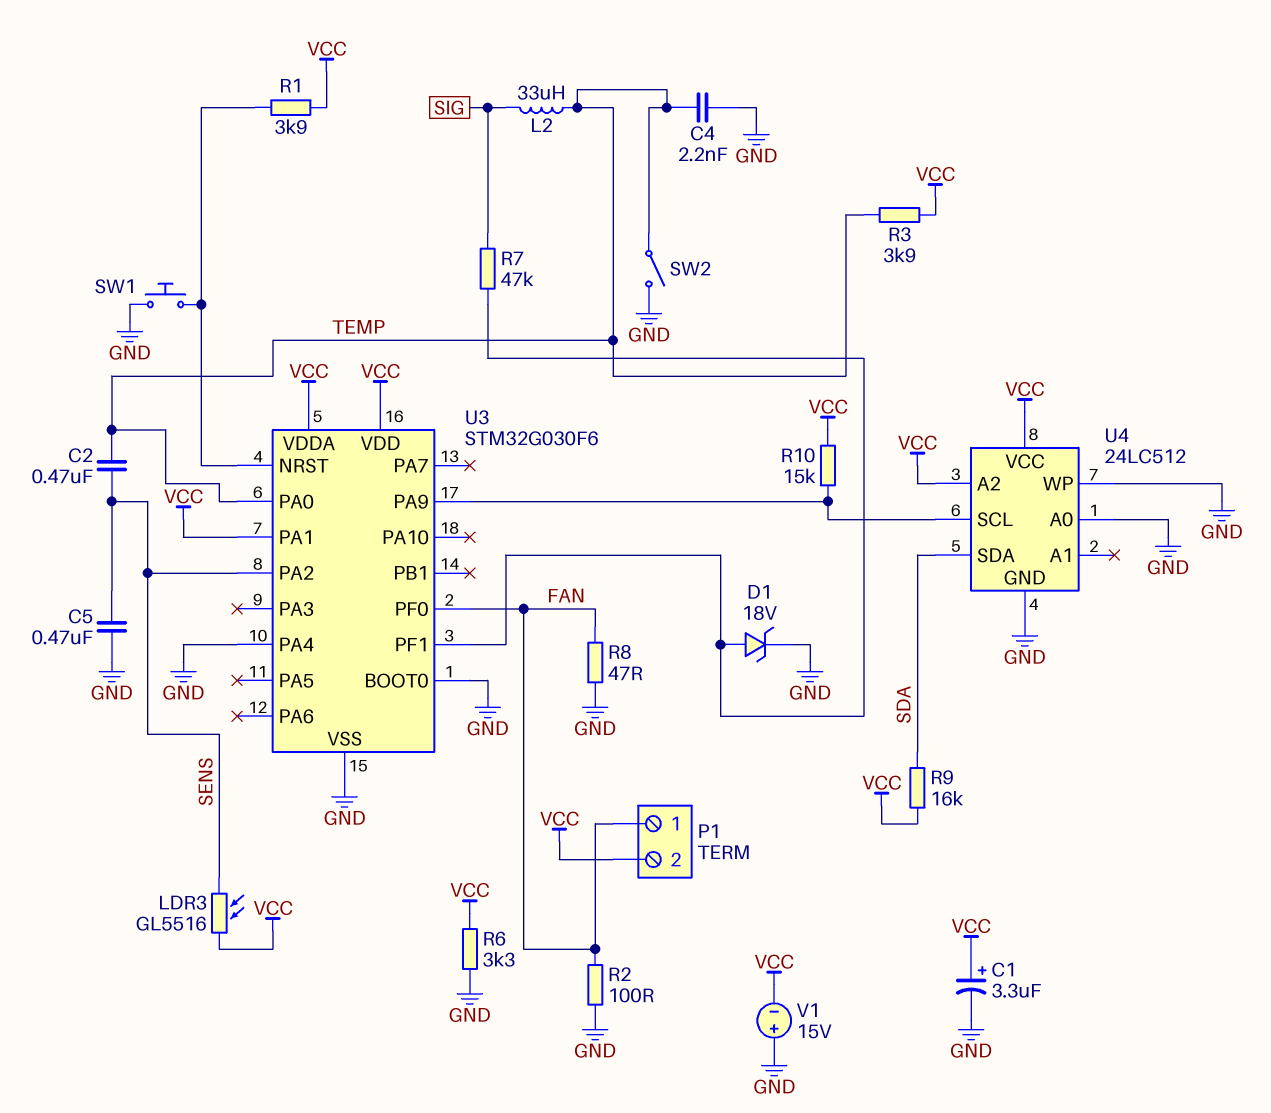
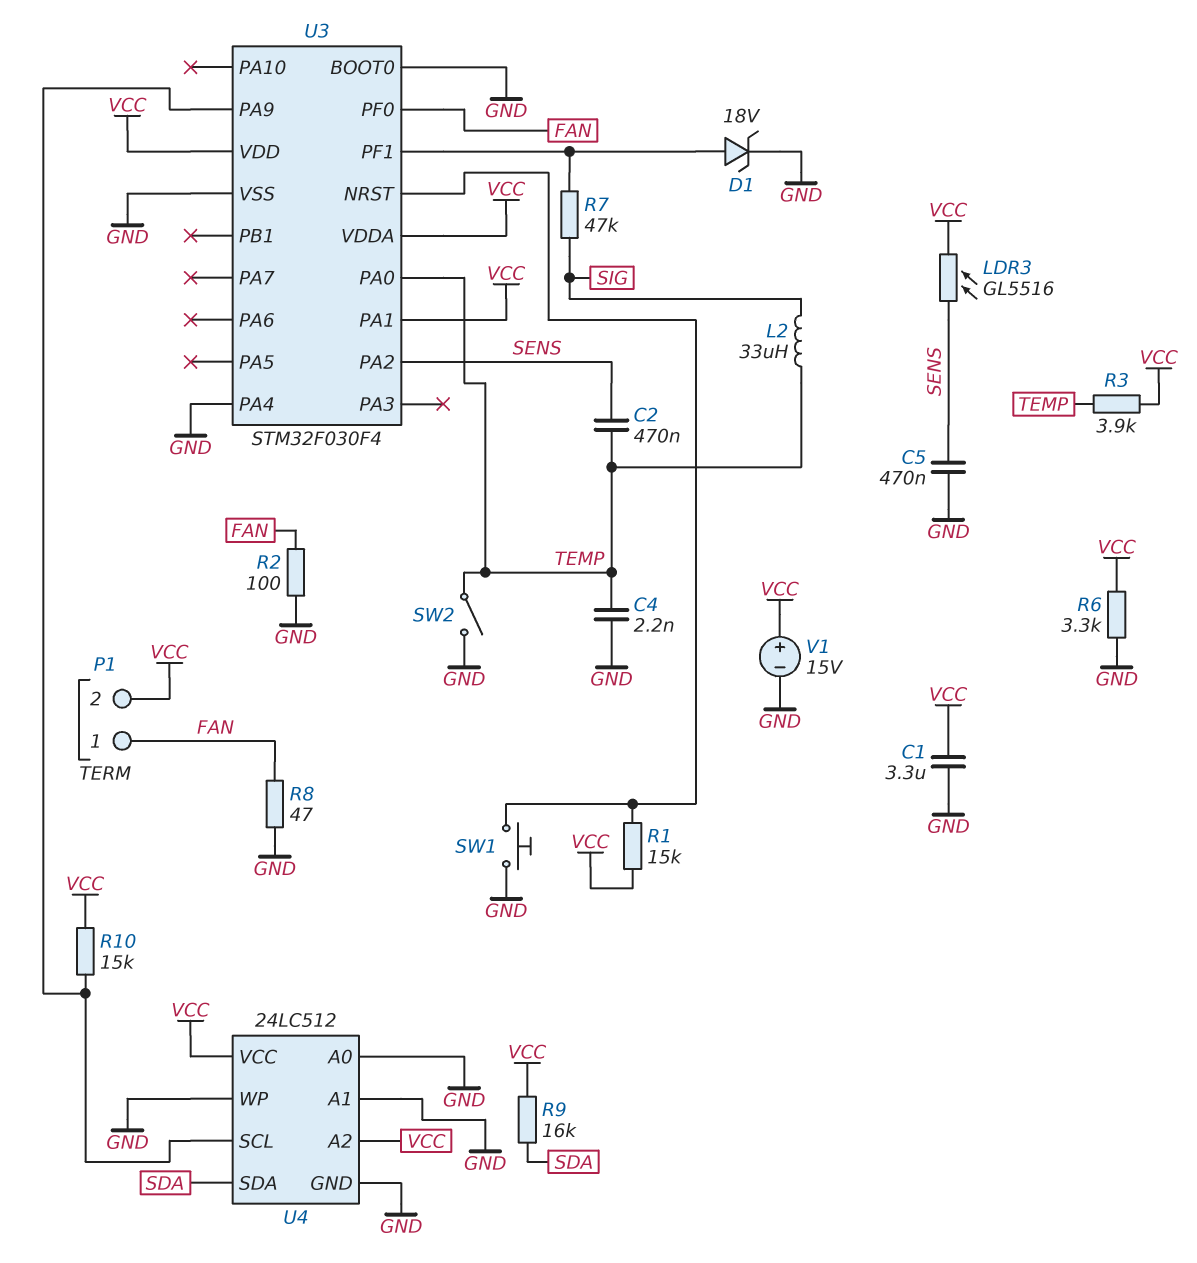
C1: 3.3uF (plus VCC, minus GND) -> 3.3uF (GND, VCC)
R1: 3.9k (U3/NRST, VCC) -> 15k (U3/NRST, VCC)
U3: STM32G030F6 -> STM32F030F4
U4 pin A1: none -> GND
V1: 15V (plus GND, minus VCC) -> 15V (plus VCC, minus GND)

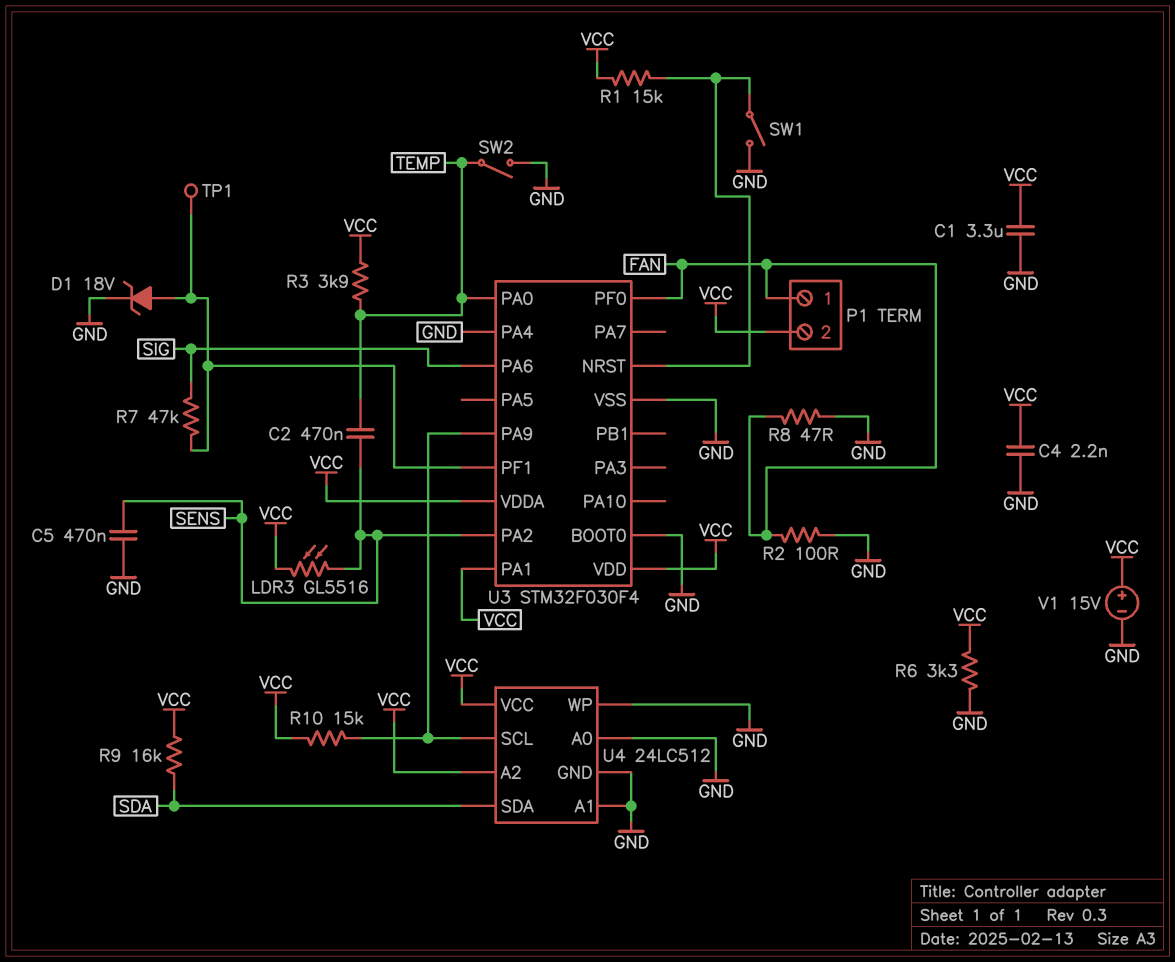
C4: 2.2nF (GND, TEMP) -> 2.2nF (GND, VCC)
L2: 33uH (SIG, TEMP) -> none
SW1: button (GND, U3/NRST) -> switch (GND, U3/NRST)
TP1: none -> test point (U3/PF1)
U3 pin PA6: none -> SIG

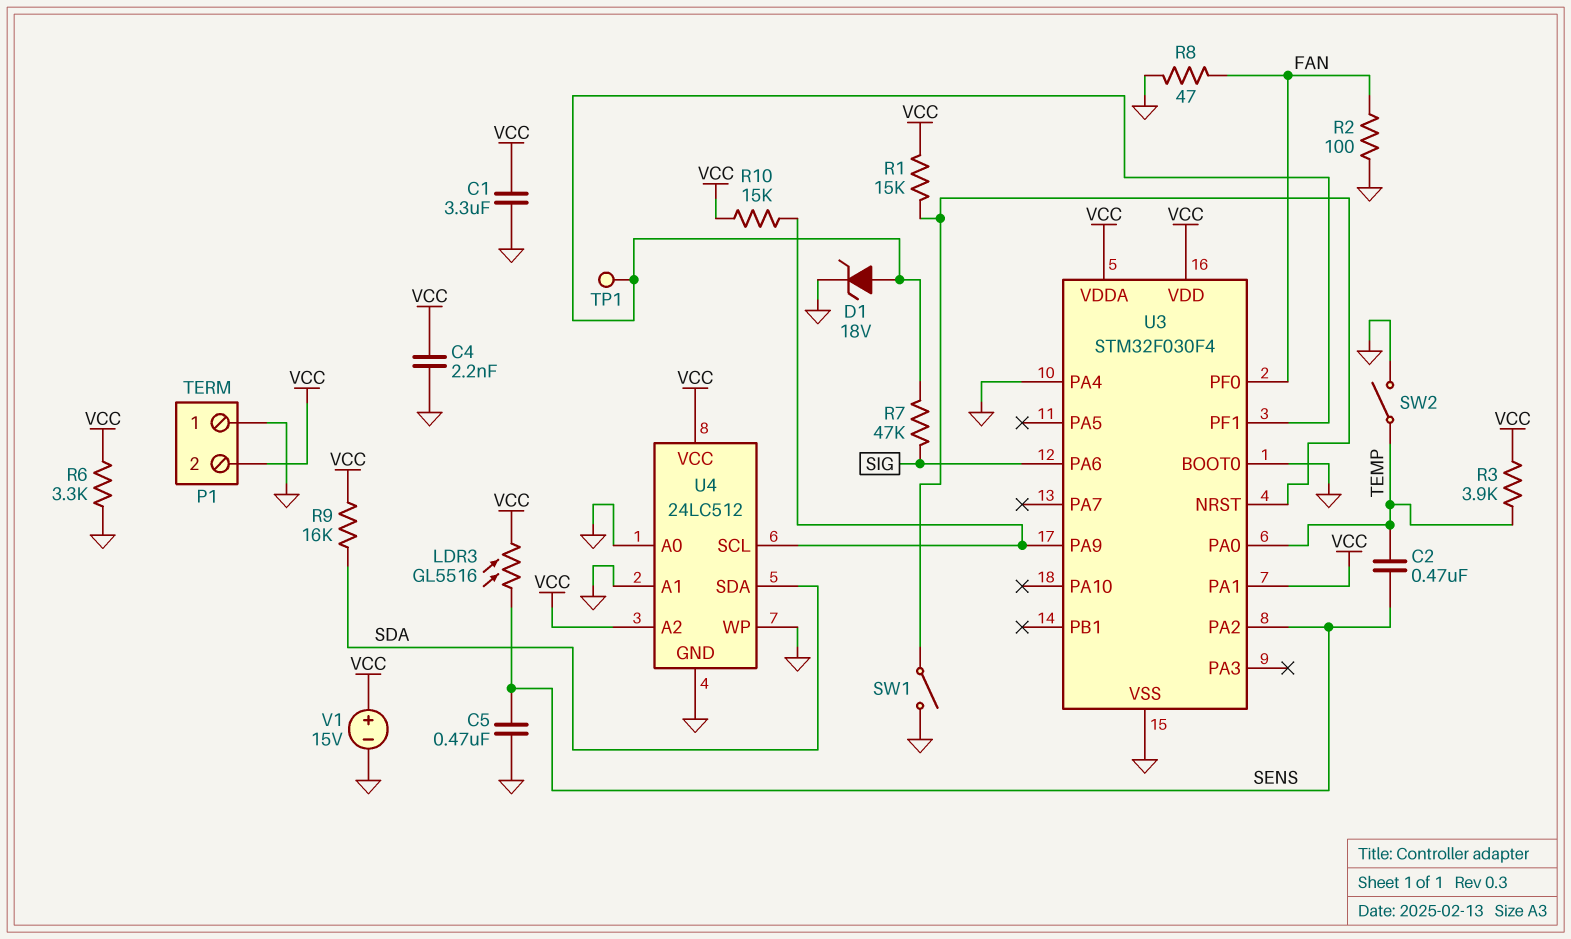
P1 pin 1: FAN -> GND

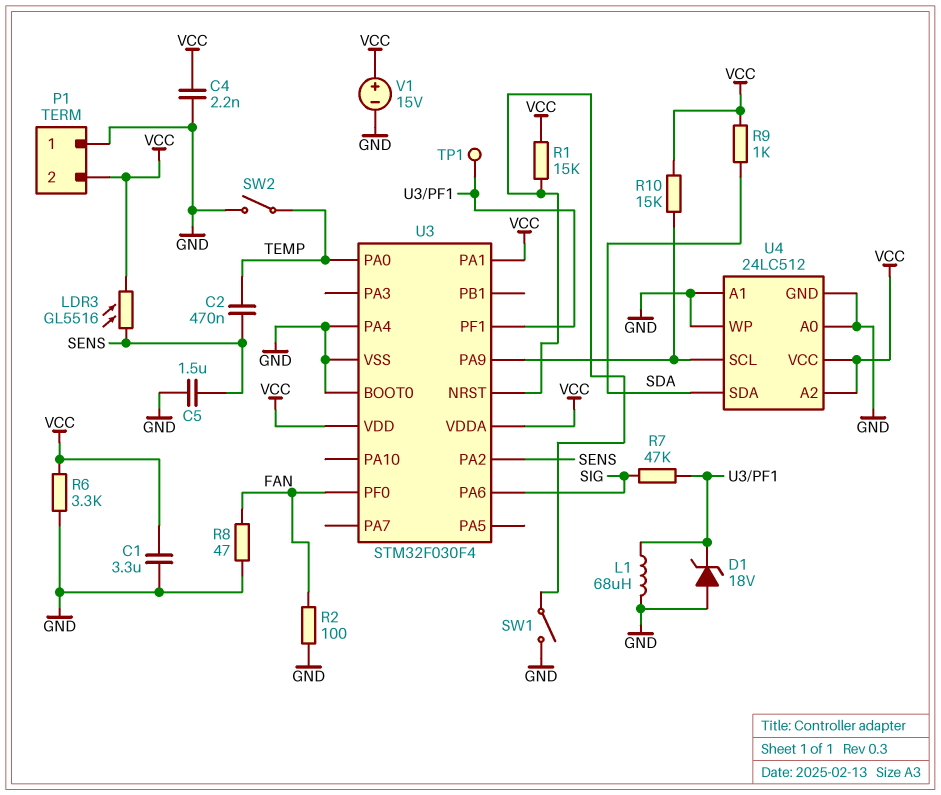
C5: 470nF (GND, SENS) -> 1.5uF (GND, SENS)
D1: zener 18V (A U3/PF1, K GND) -> zener 18V (A GND, K U3/PF1)
L1: none -> 68uH (GND, U3/PF1)
R3: 3.9k (TEMP, VCC) -> none
R9: 16k (SDA, VCC) -> 1k (SDA, VCC)

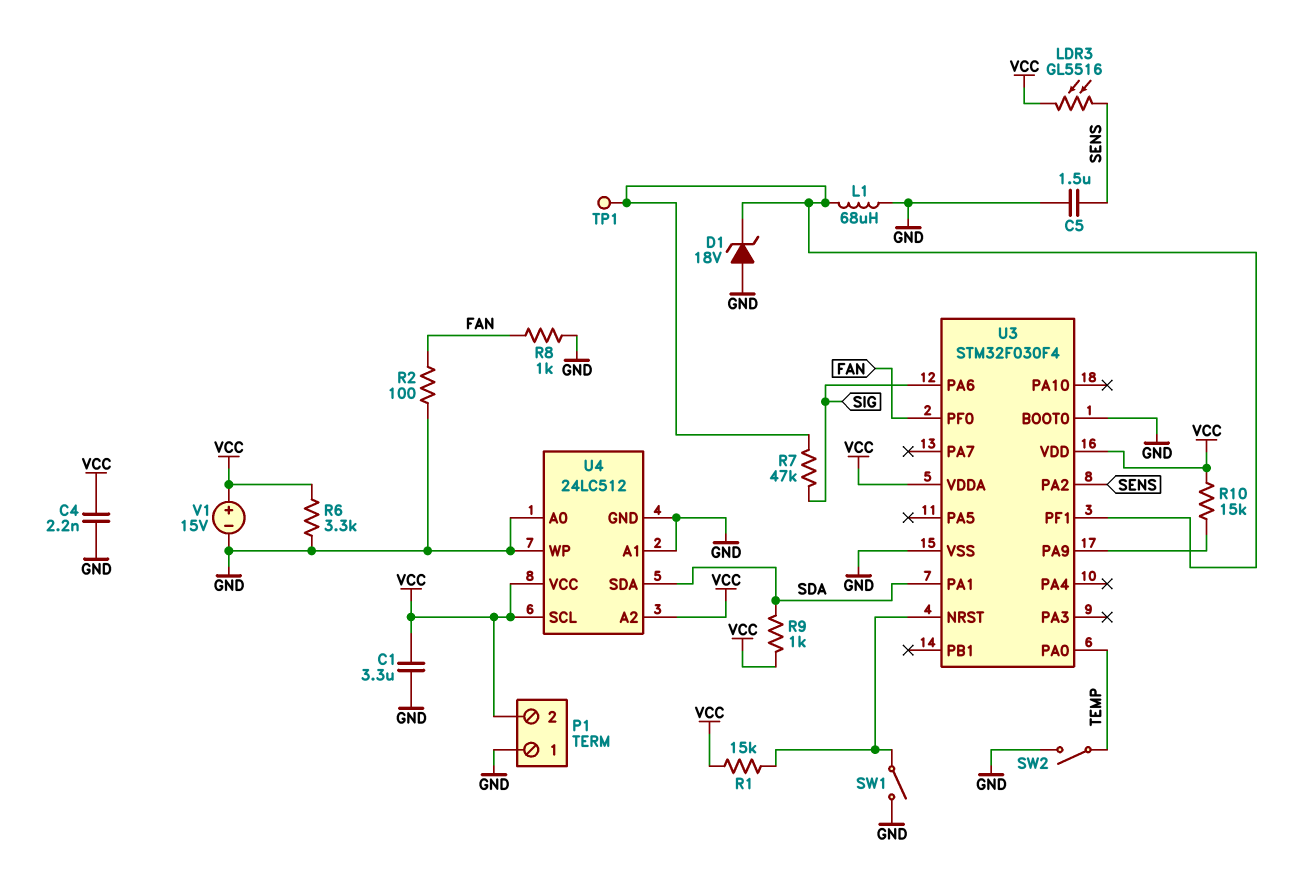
C2: 470nF (SENS, TEMP) -> none
R8: 47 (FAN, GND) -> 1k (FAN, GND)
U3 pin PA1: VCC -> SDA
U3 pin PA4: GND -> none
U4 pin SCL: U3/PA9 -> VCC

